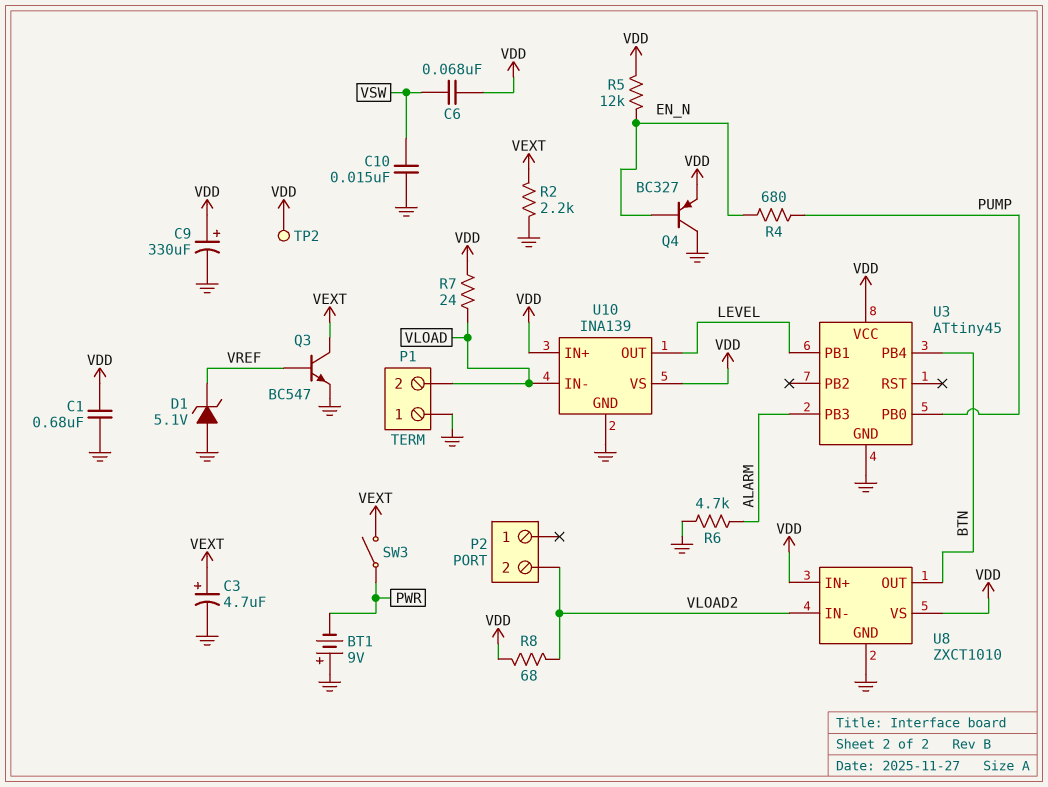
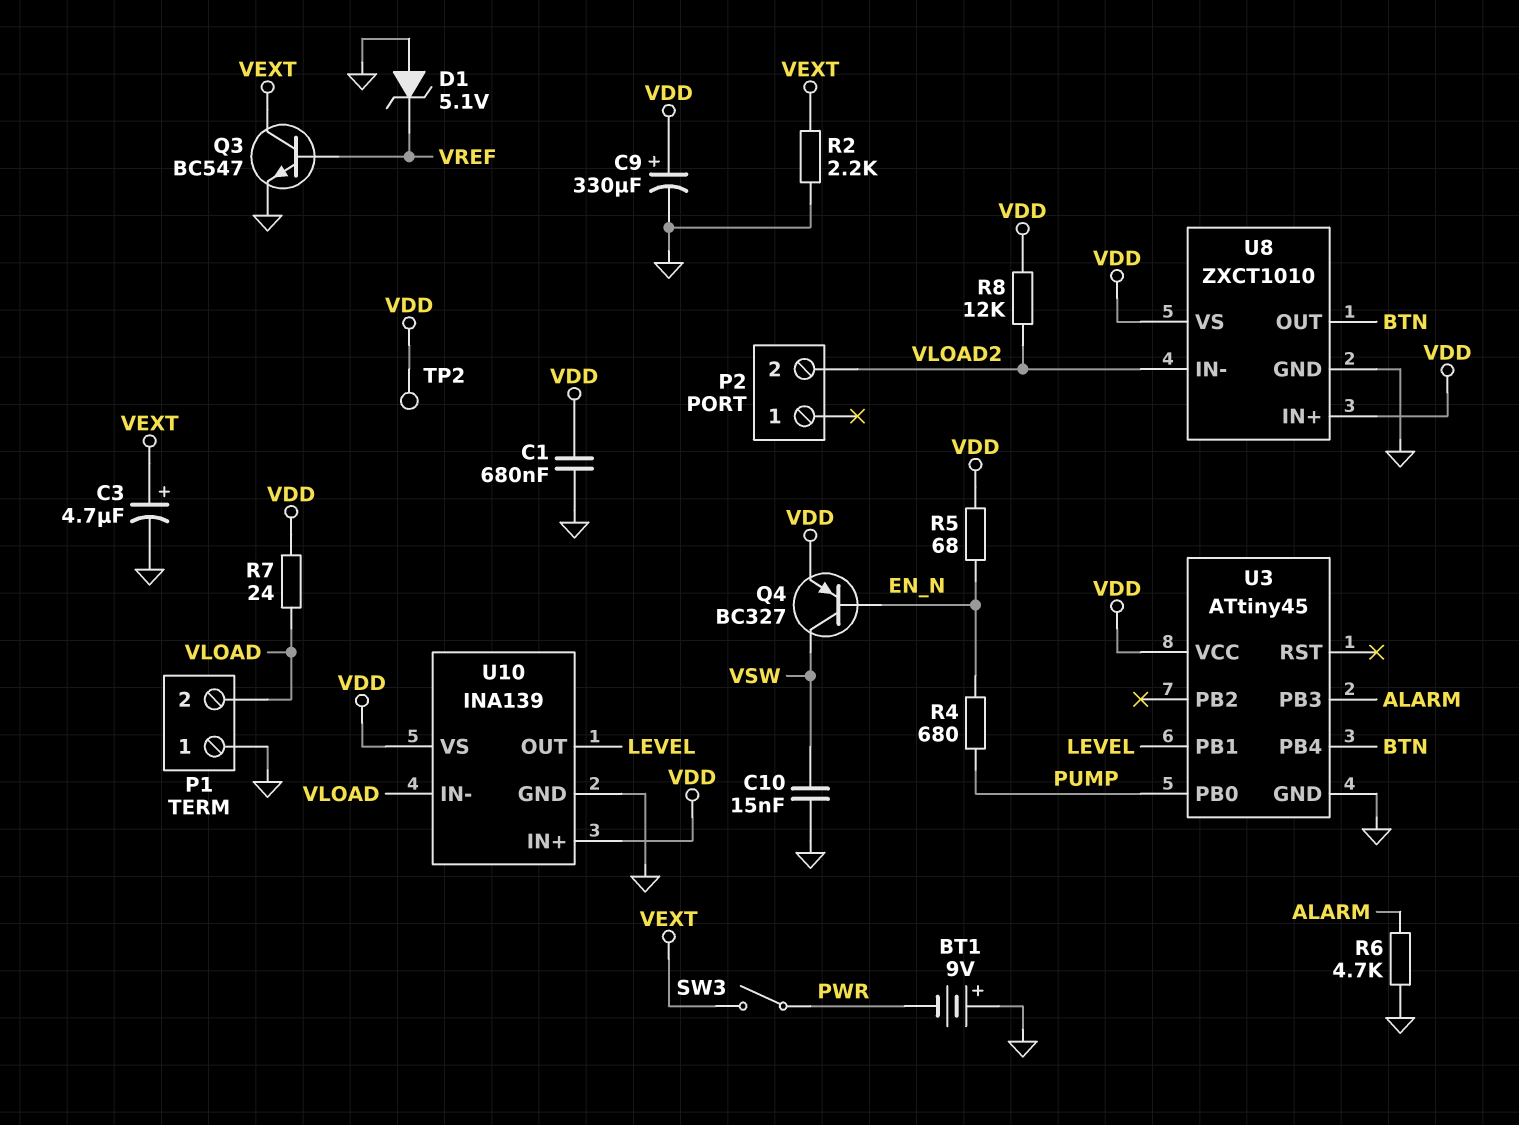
C6: 68nF (VDD, VSW) -> none
Q4: PNP BC327 (B EN_N, C GND, E VDD) -> PNP BC327 (B EN_N, C VSW, E VDD)
R5: 12k (EN_N, VDD) -> 68 (EN_N, VDD)
R8: 68 (VDD, VLOAD2) -> 12k (VDD, VLOAD2)

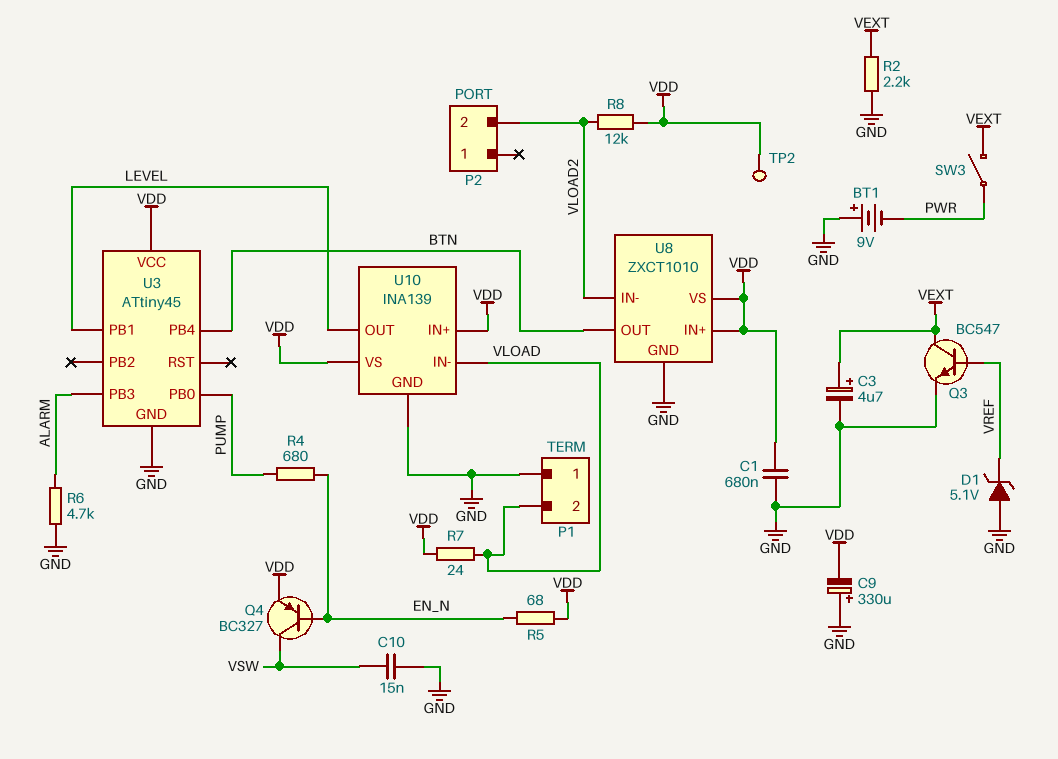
C9: 330uF (plus VDD, minus GND) -> 330uF (plus GND, minus VDD)

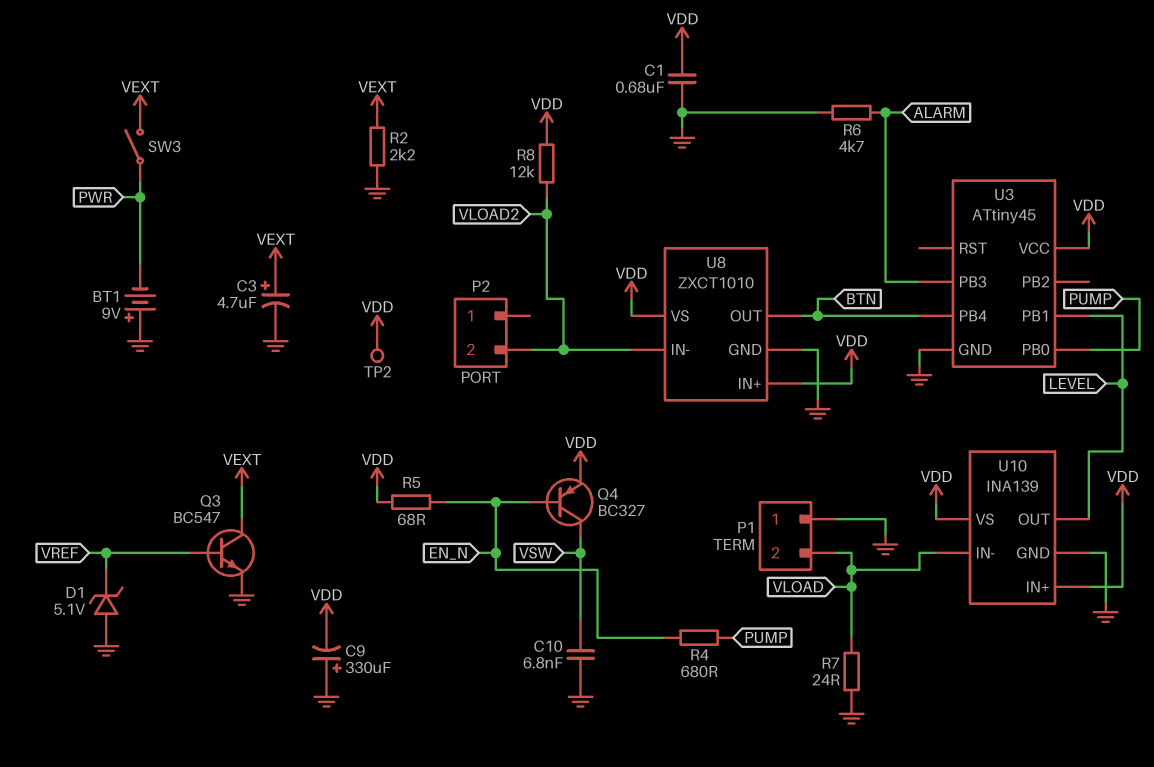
C10: 15nF (GND, VSW) -> 6.8nF (GND, VSW)
R7: 24 (VDD, VLOAD) -> 24 (GND, VLOAD)

